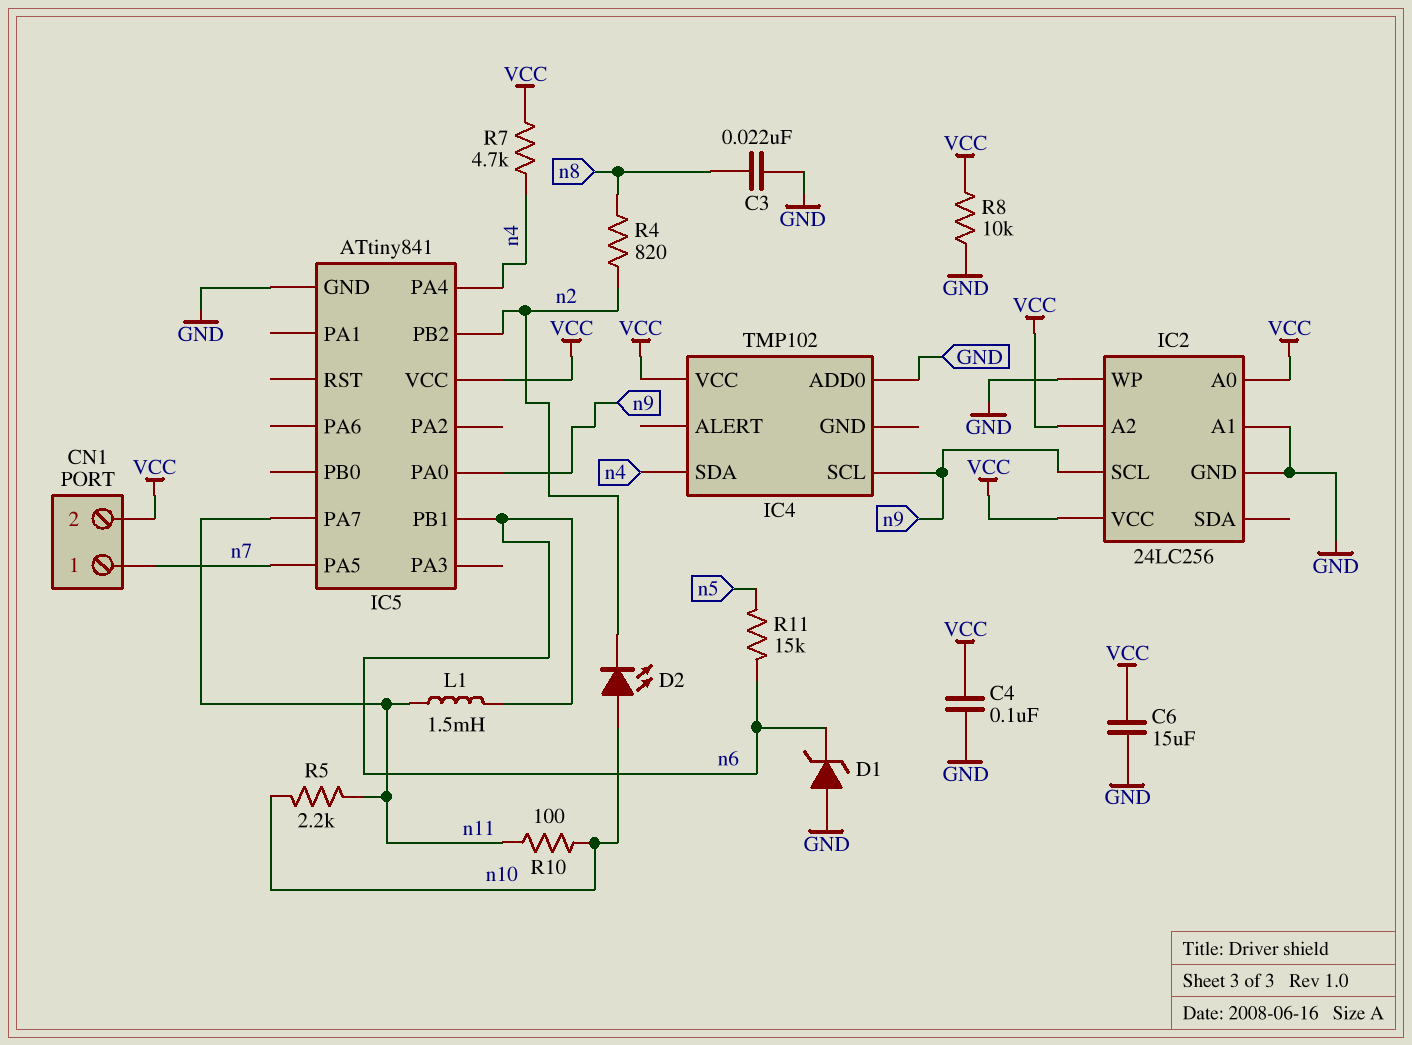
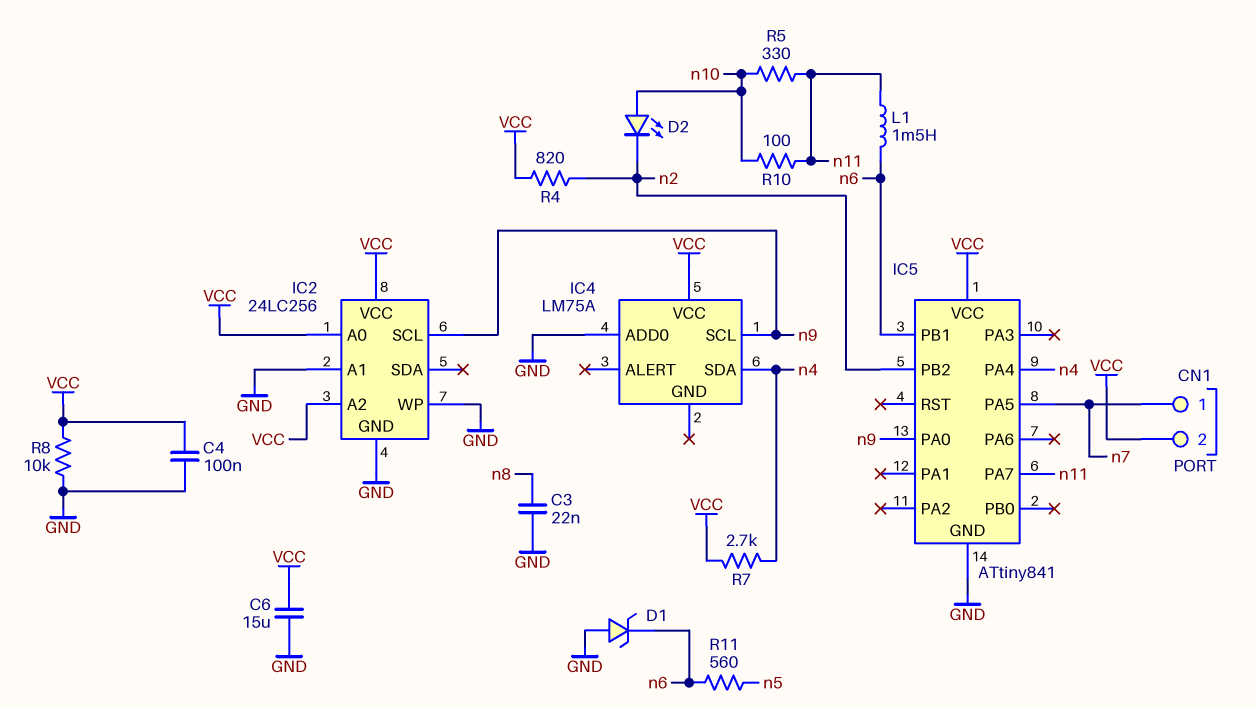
IC4: TMP102 -> LM75A
R4: 820 (n2, n8) -> 820 (VCC, n2)
R5: 2.2k (n10, n11) -> 330 (n10, n11)
R7: 4.7k (VCC, n4) -> 2.7k (VCC, n4)
R11: 15k (n5, n6) -> 560 (n5, n6)

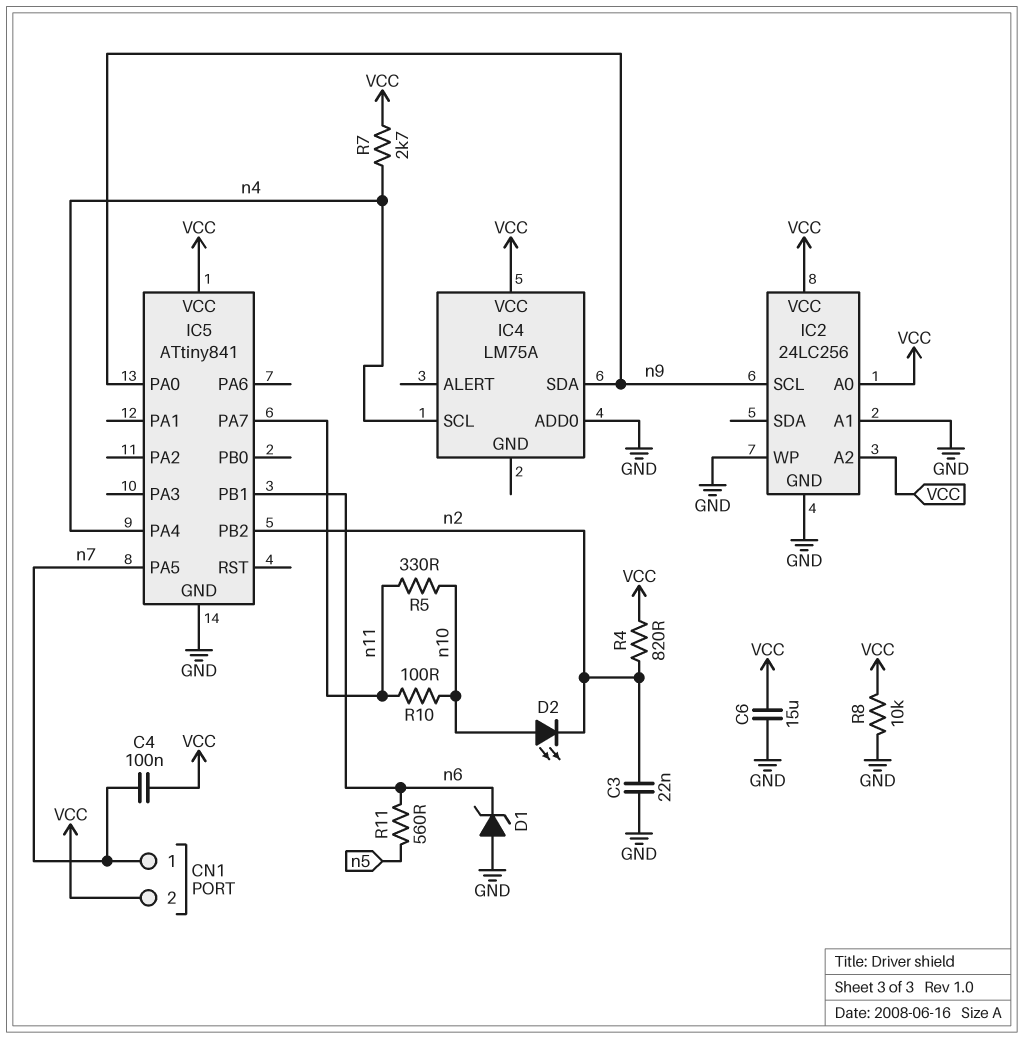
C3: 22nF (GND, n8) -> 22nF (GND, n2)
C4: 100nF (GND, VCC) -> 100nF (VCC, n7)
IC4 pin SCL: n9 -> n4
IC4 pin SDA: n4 -> n9
L1: 1.5mH (n6, n11) -> none

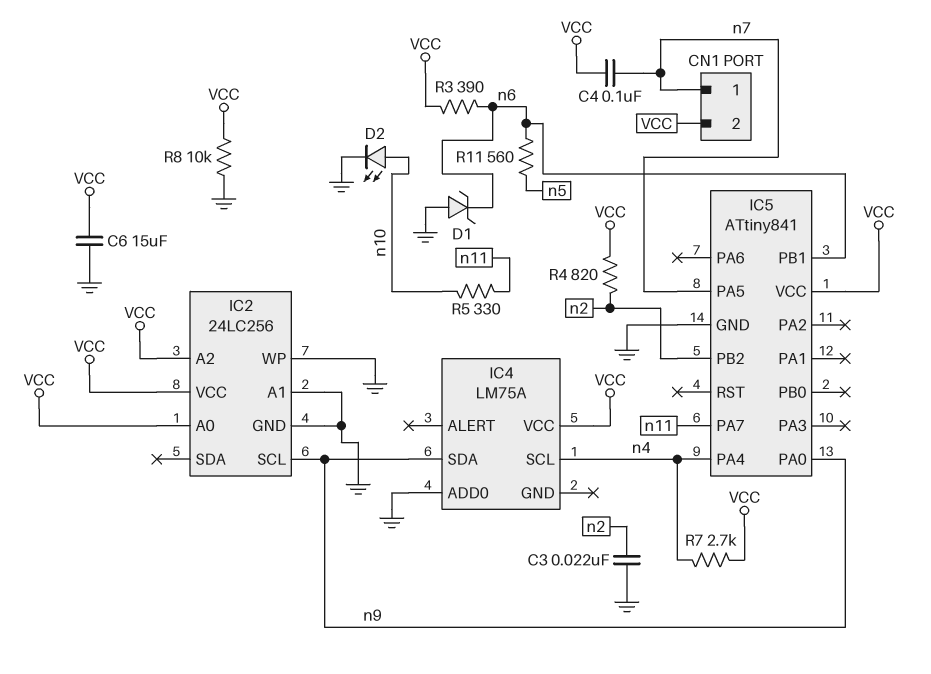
D2: LED (A n10, K n2) -> LED (A n10, K GND)
R3: none -> 390 (VCC, n6)
R10: 100 (n10, n11) -> none

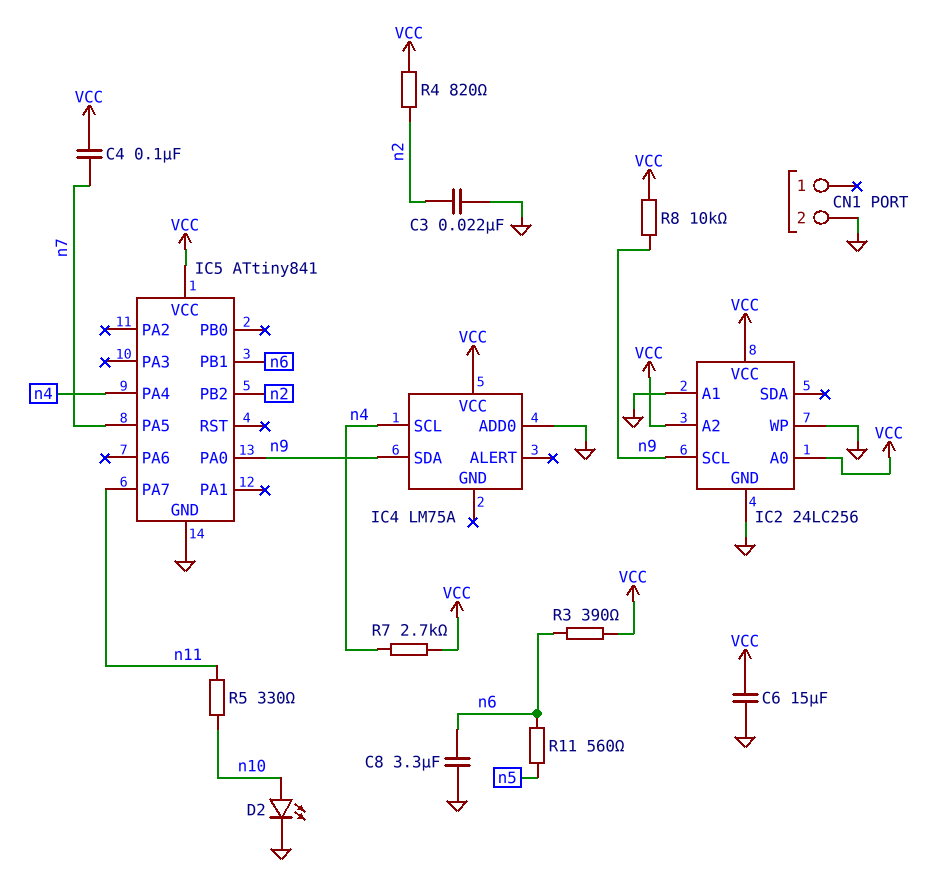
C8: none -> 3.3uF (GND, n6)
CN1 pin 1: n7 -> none
CN1 pin 2: VCC -> GND
D1: zener (A GND, K n6) -> none
R8: 10k (GND, VCC) -> 10k (VCC, n9)

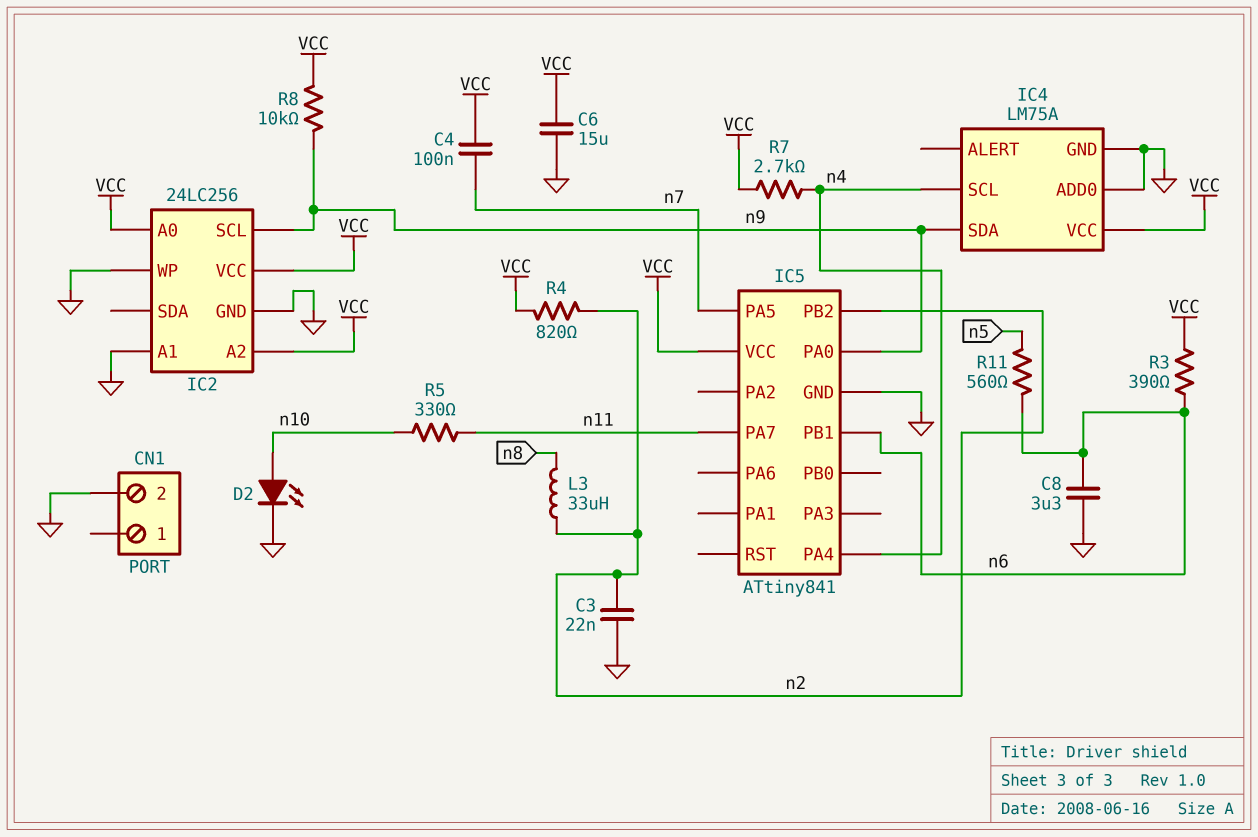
IC4 pin GND: none -> GND
L3: none -> 33uH (n2, n8)

